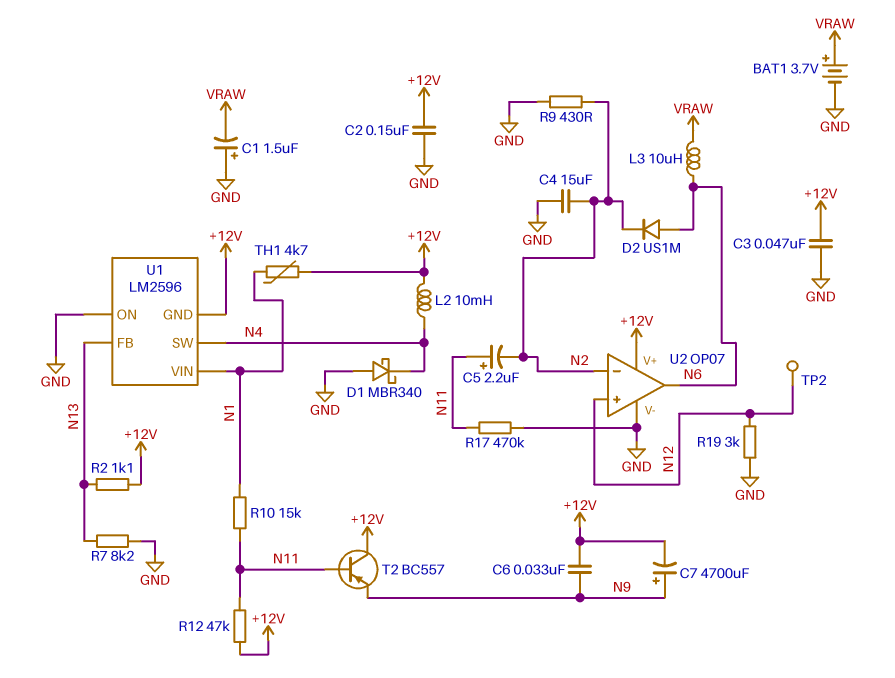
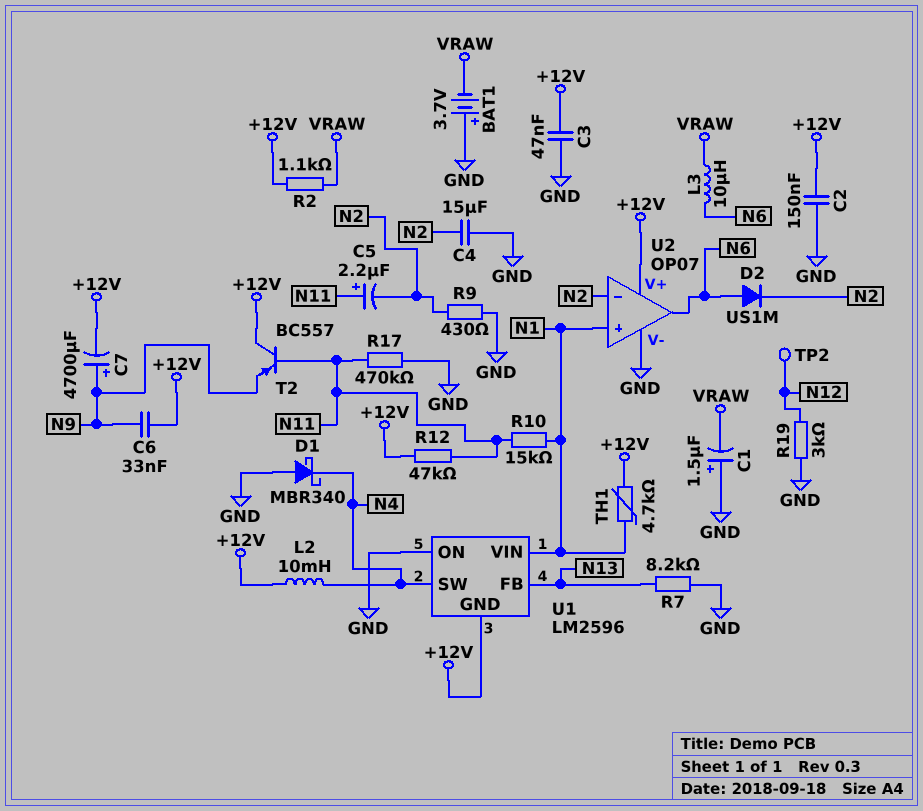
BAT1: 3.7V (plus VRAW, minus GND) -> 3.7V (plus GND, minus VRAW)
R2: 1.1k (+12V, N13) -> 1.1k (+12V, VRAW)
U2 pin in+: N12 -> N1

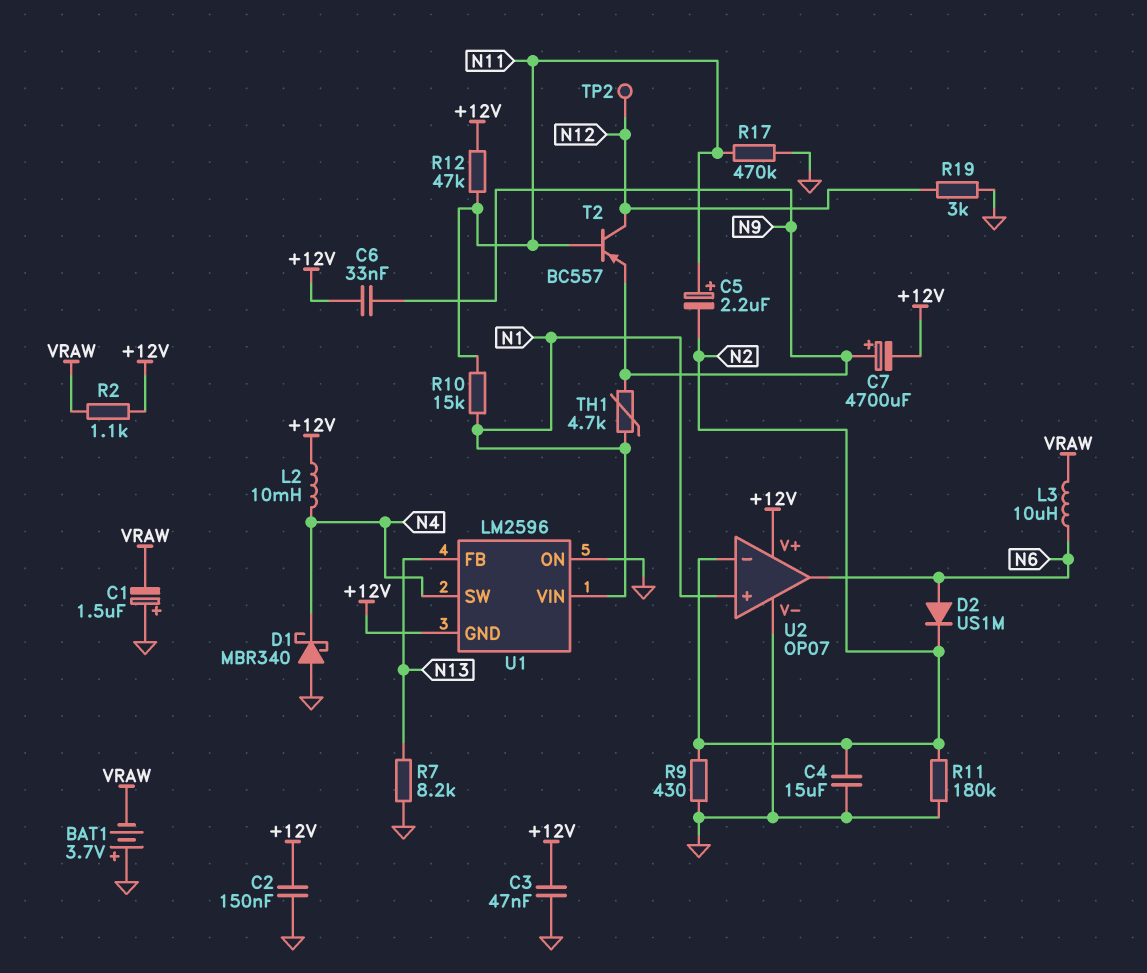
R11: none -> 180k (GND, N2)
T2: PNP BC557 (B N11, C +12V, E N9) -> PNP BC557 (B N11, C N12, E N9)
TH1: 4.7k (+12V, N1) -> 4.7k (N1, N9)

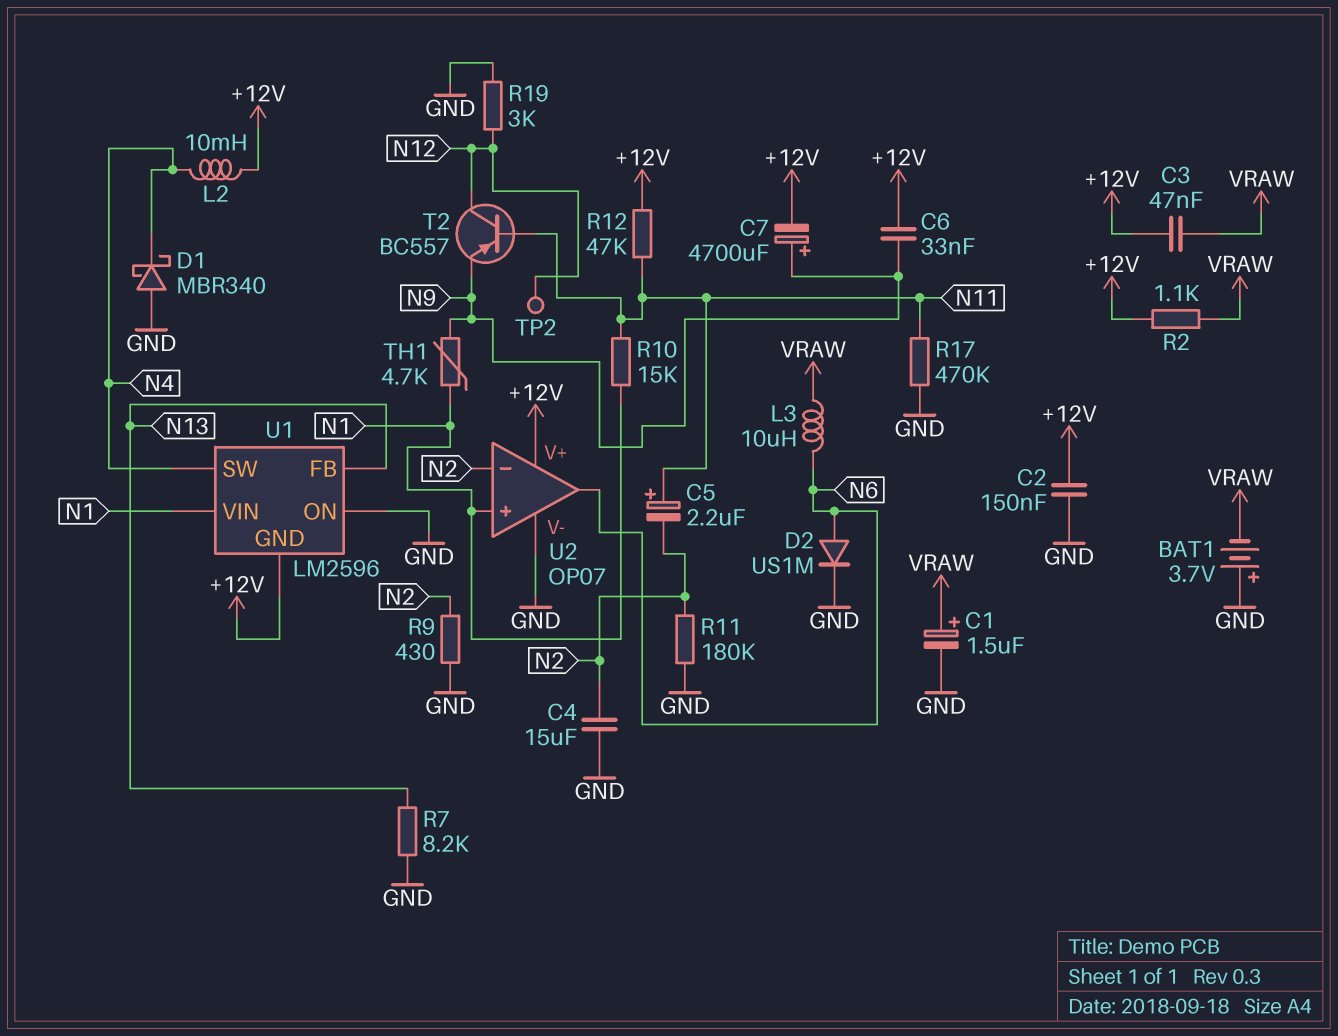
C1: 1.5uF (plus GND, minus VRAW) -> 1.5uF (plus VRAW, minus GND)
C3: 47nF (+12V, GND) -> 47nF (+12V, VRAW)
D2: diode US1M (A N6, K N2) -> diode US1M (A N6, K GND)

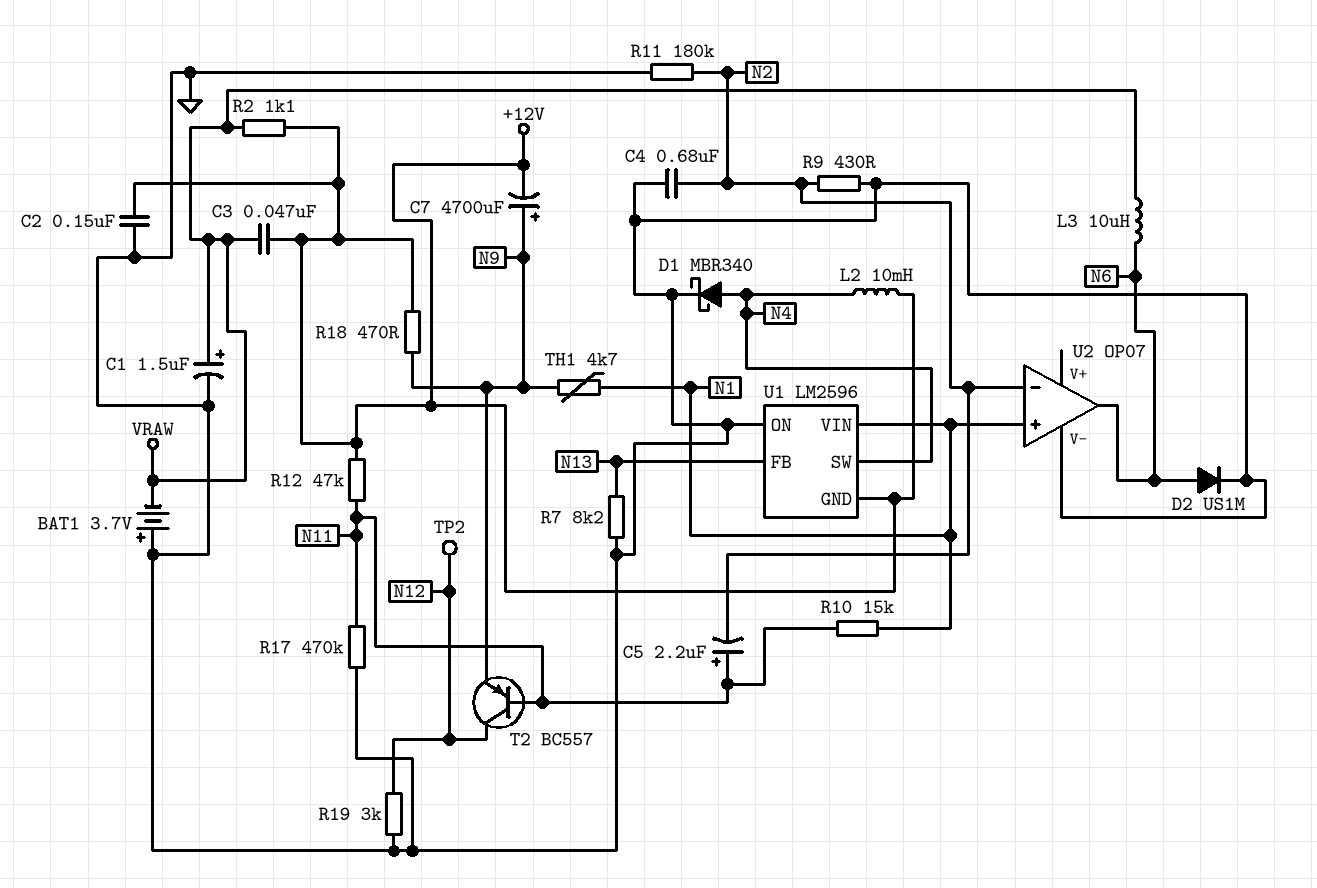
C4: 15uF (GND, N2) -> 680nF (GND, N2)
C6: 33nF (+12V, N9) -> none
D1: schottky MBR340 (A GND, K N4) -> schottky MBR340 (A N4, K GND)
R18: none -> 470 (+12V, N9)
U2 pin V+: +12V -> none

